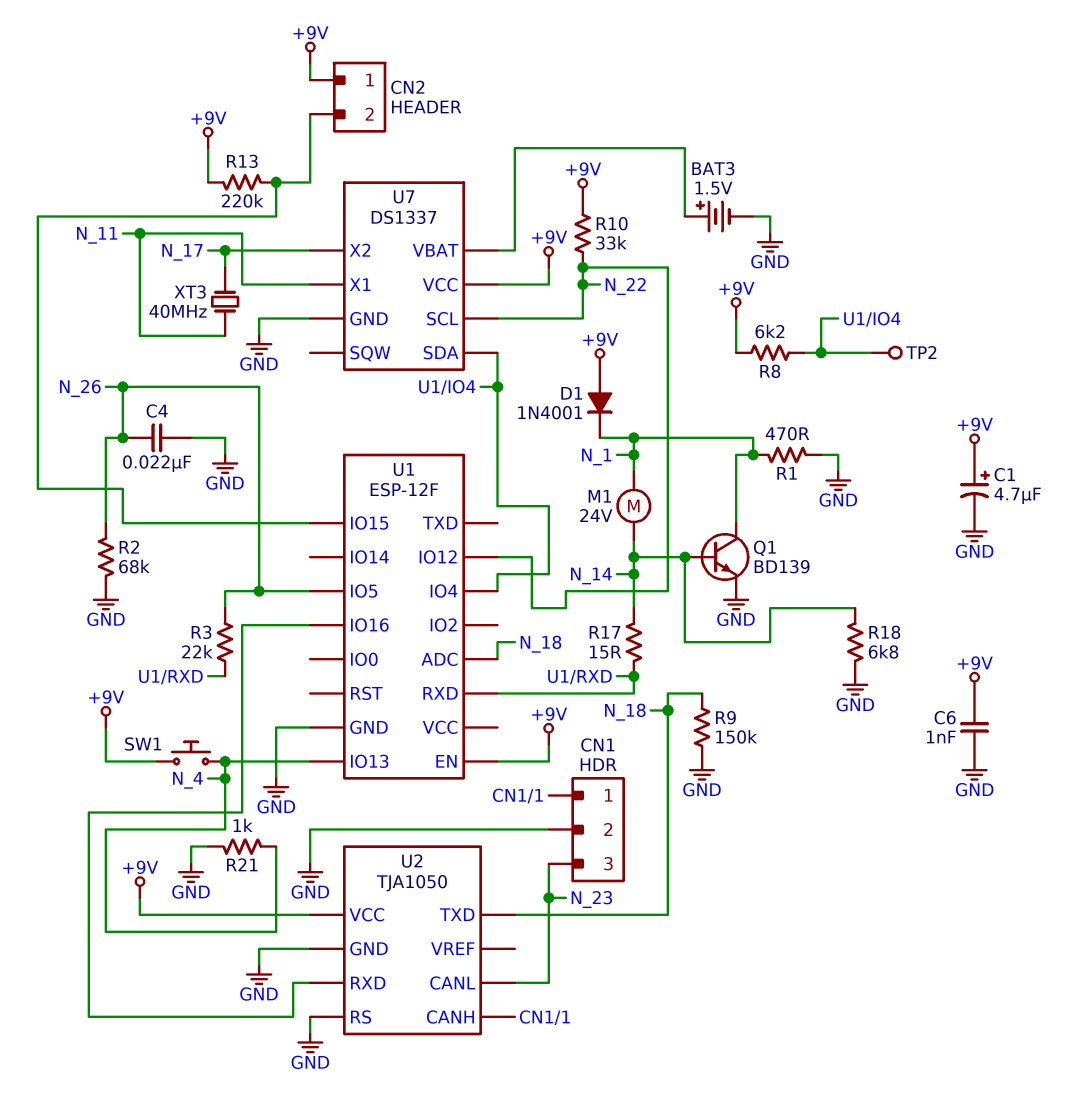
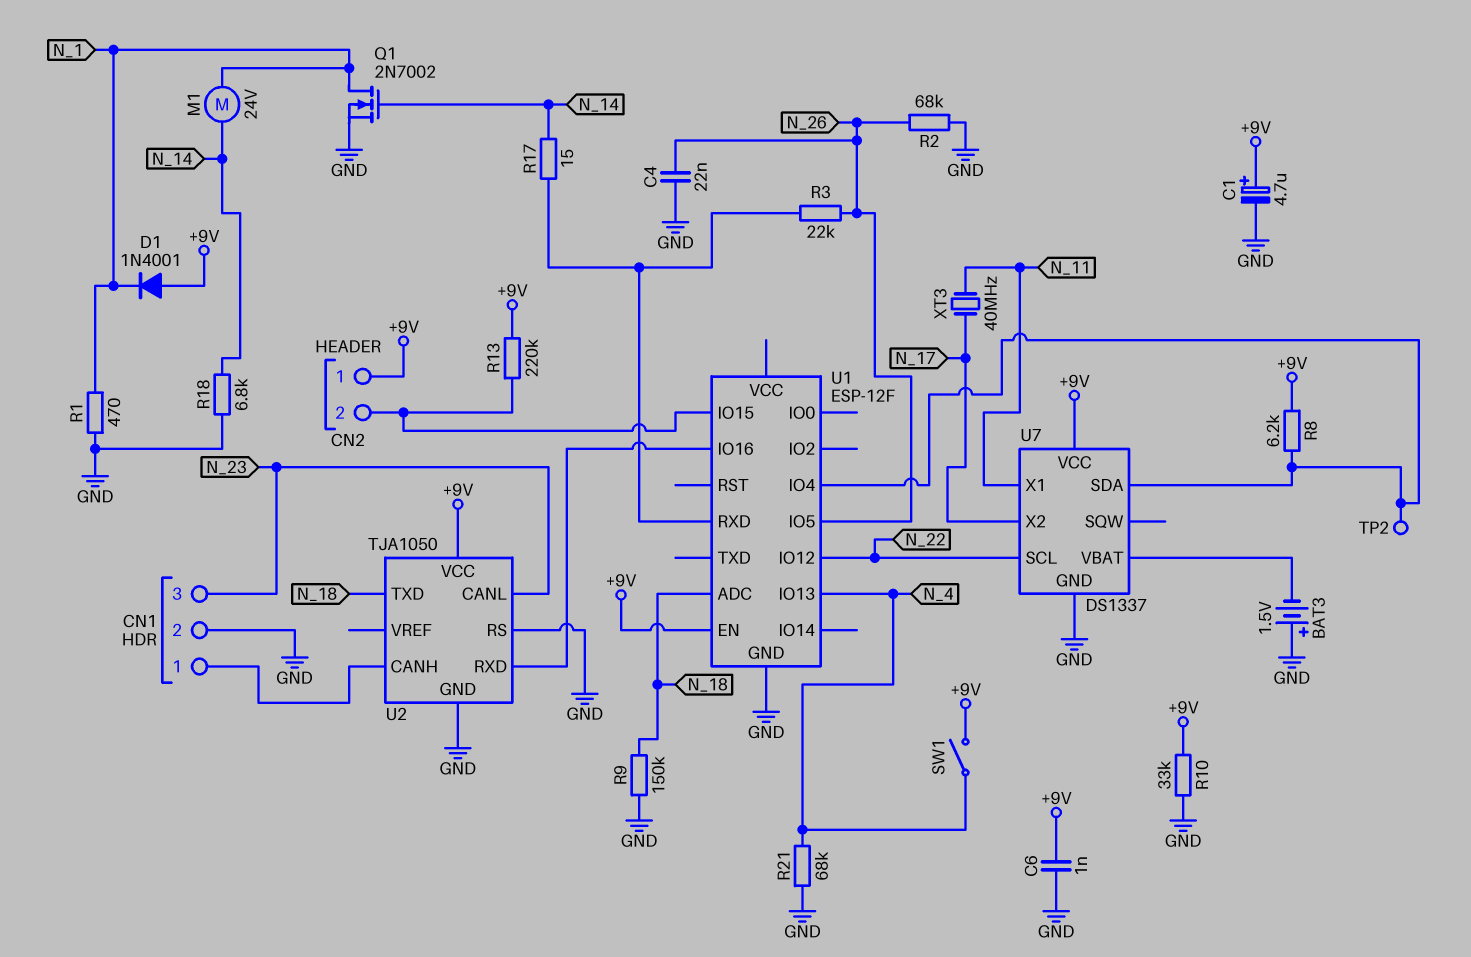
BAT3: 1.5V (plus U7/VBAT, minus GND) -> 1.5V (plus GND, minus U7/VBAT)
Q1: NPN BD139 (B N_14, C N_1, E GND) -> NMOS 2N7002 (G N_14, D N_1, S GND)
R10: 33k (+9V, N_22) -> 33k (+9V, GND)
R21: 1k (GND, N_4) -> 68k (GND, N_4)
SW1: button (+9V, N_4) -> switch (+9V, N_4)

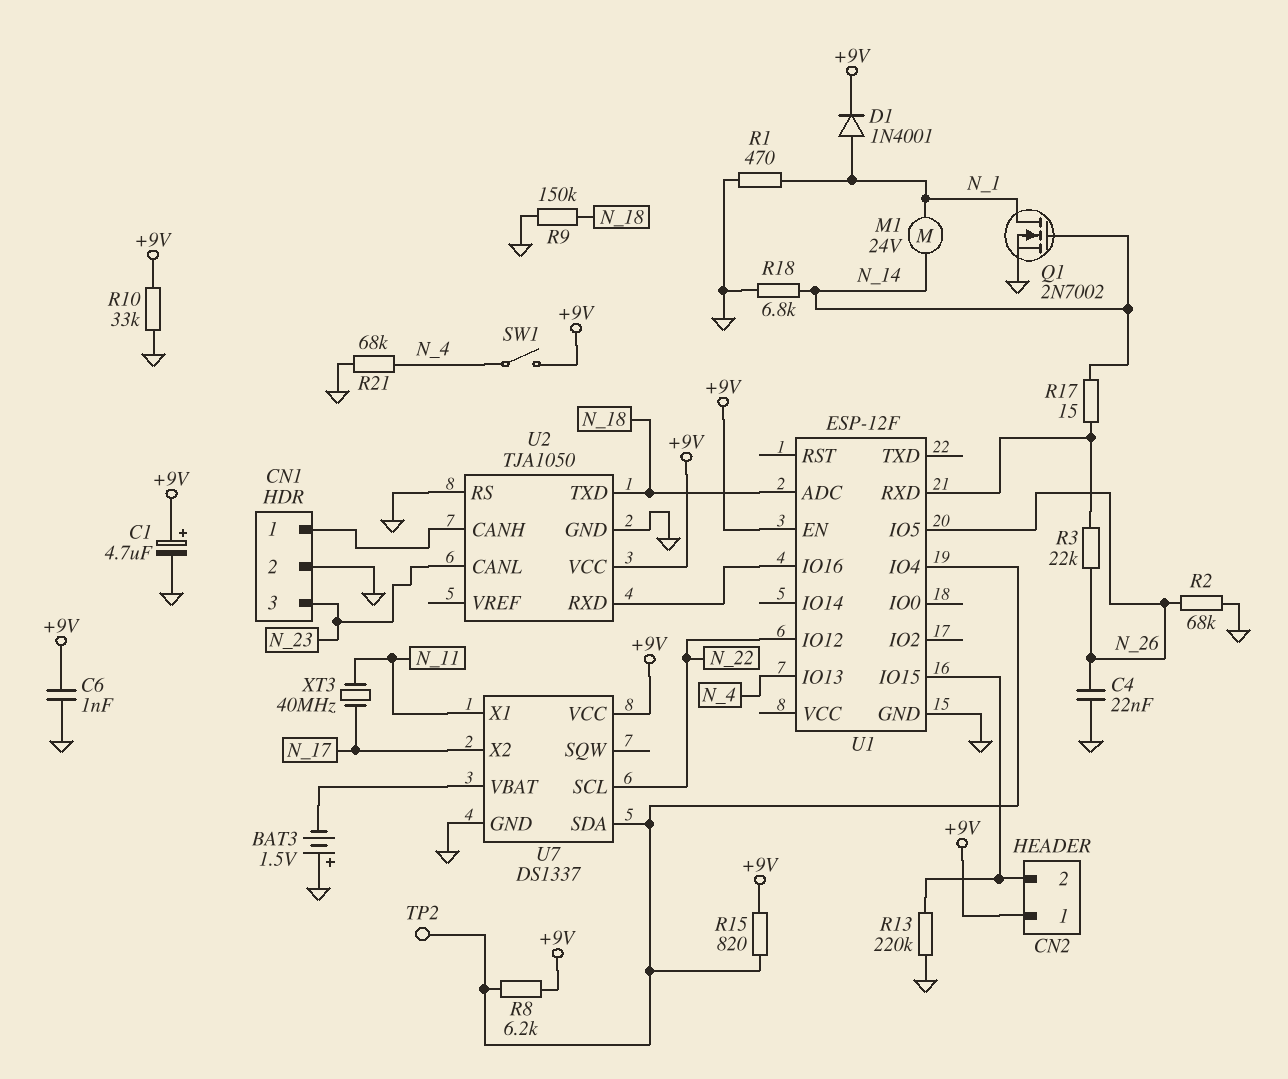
D1: diode 1N4001 (A +9V, K N_1) -> diode 1N4001 (A N_1, K +9V)
R13: 220k (+9V, CN2/2) -> 220k (CN2/2, GND)
R15: none -> 820 (+9V, U1/IO4)

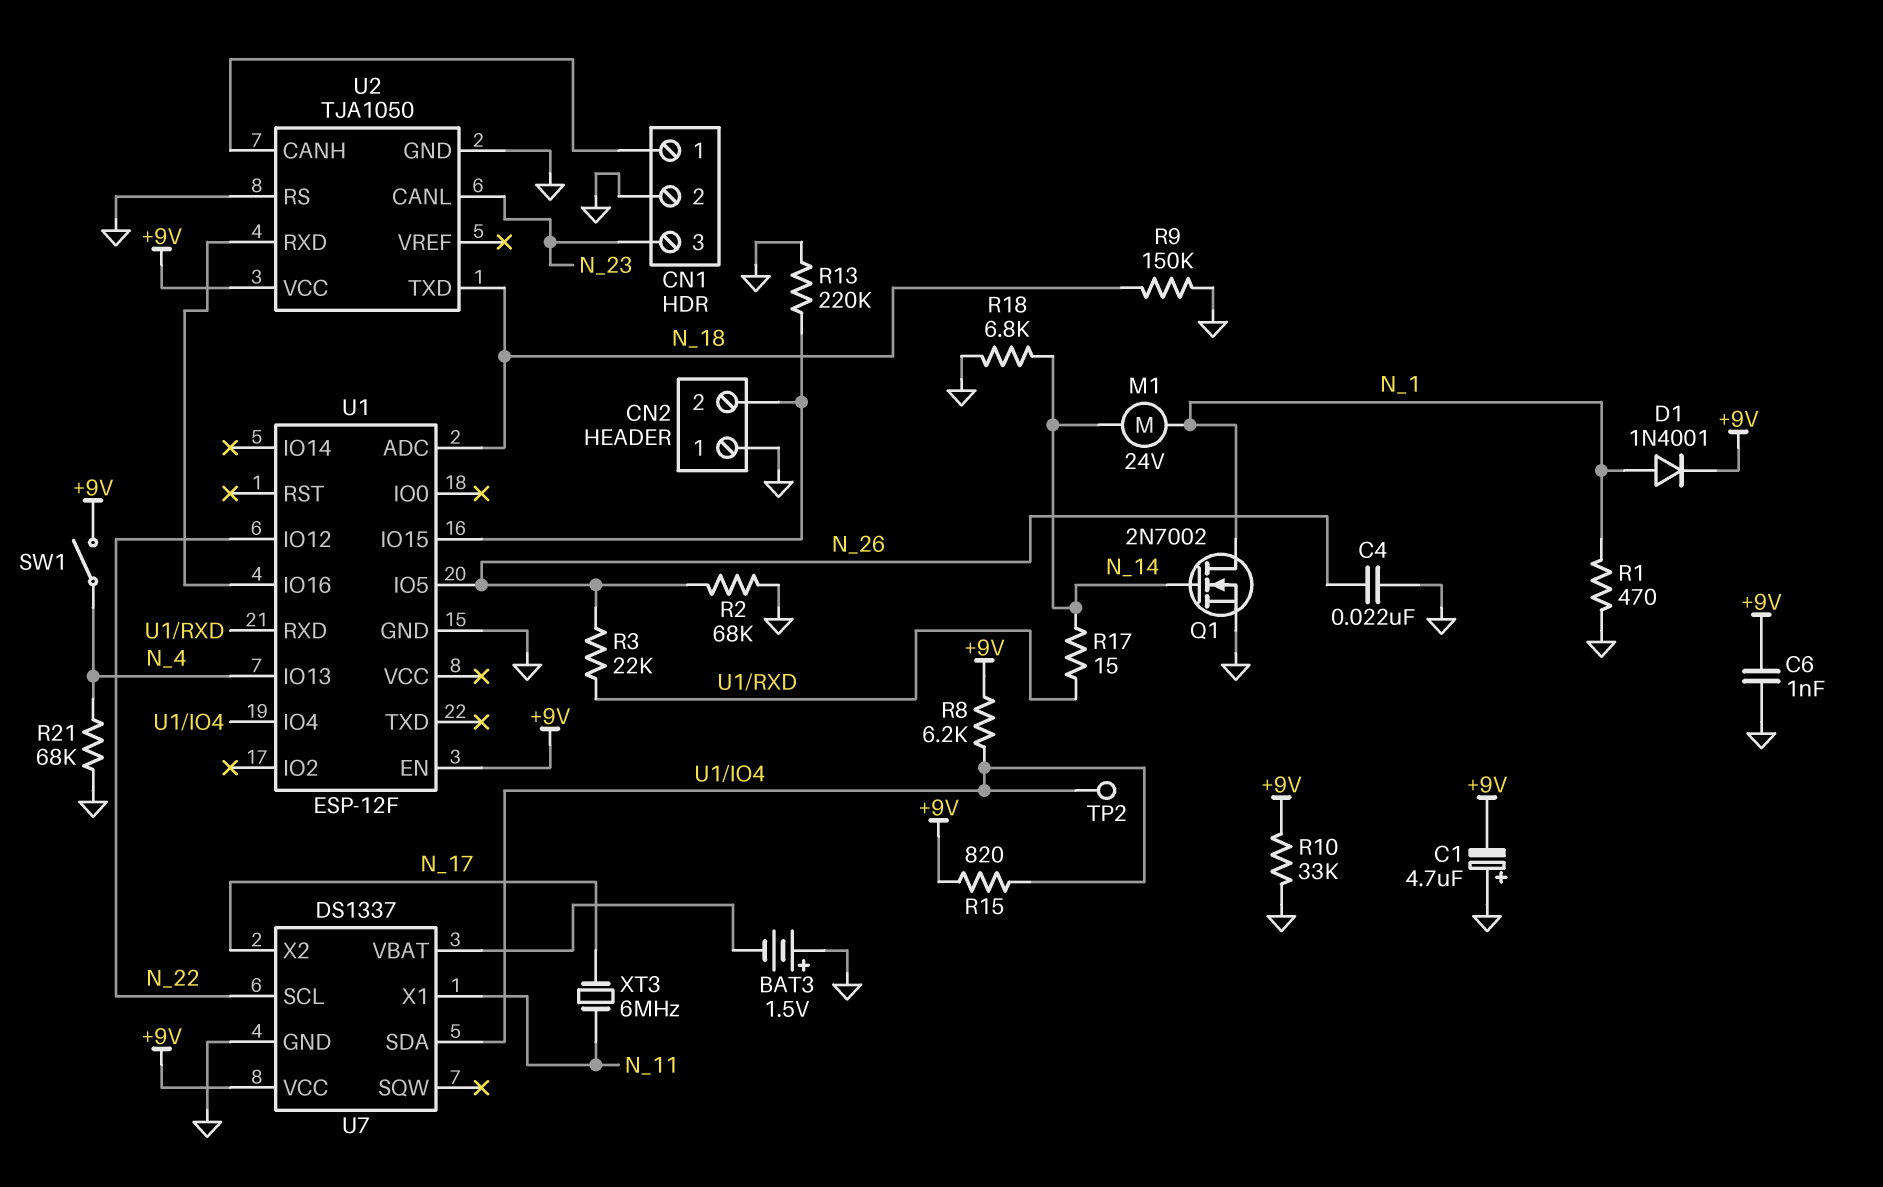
C1: 4.7uF (plus +9V, minus GND) -> 4.7uF (plus GND, minus +9V)
CN2 pin 1: +9V -> GND
XT3: 40MHz (N_11, N_17) -> 6MHz (N_11, N_17)

